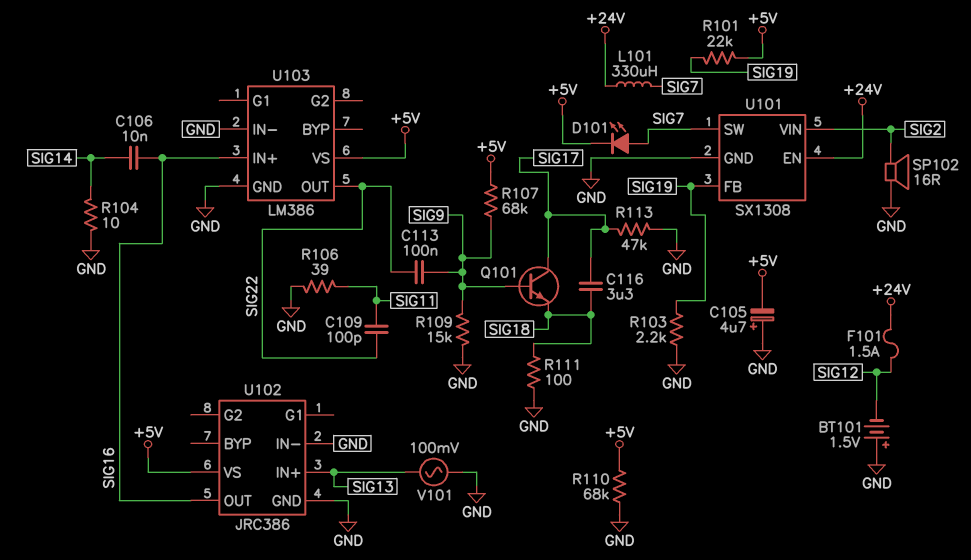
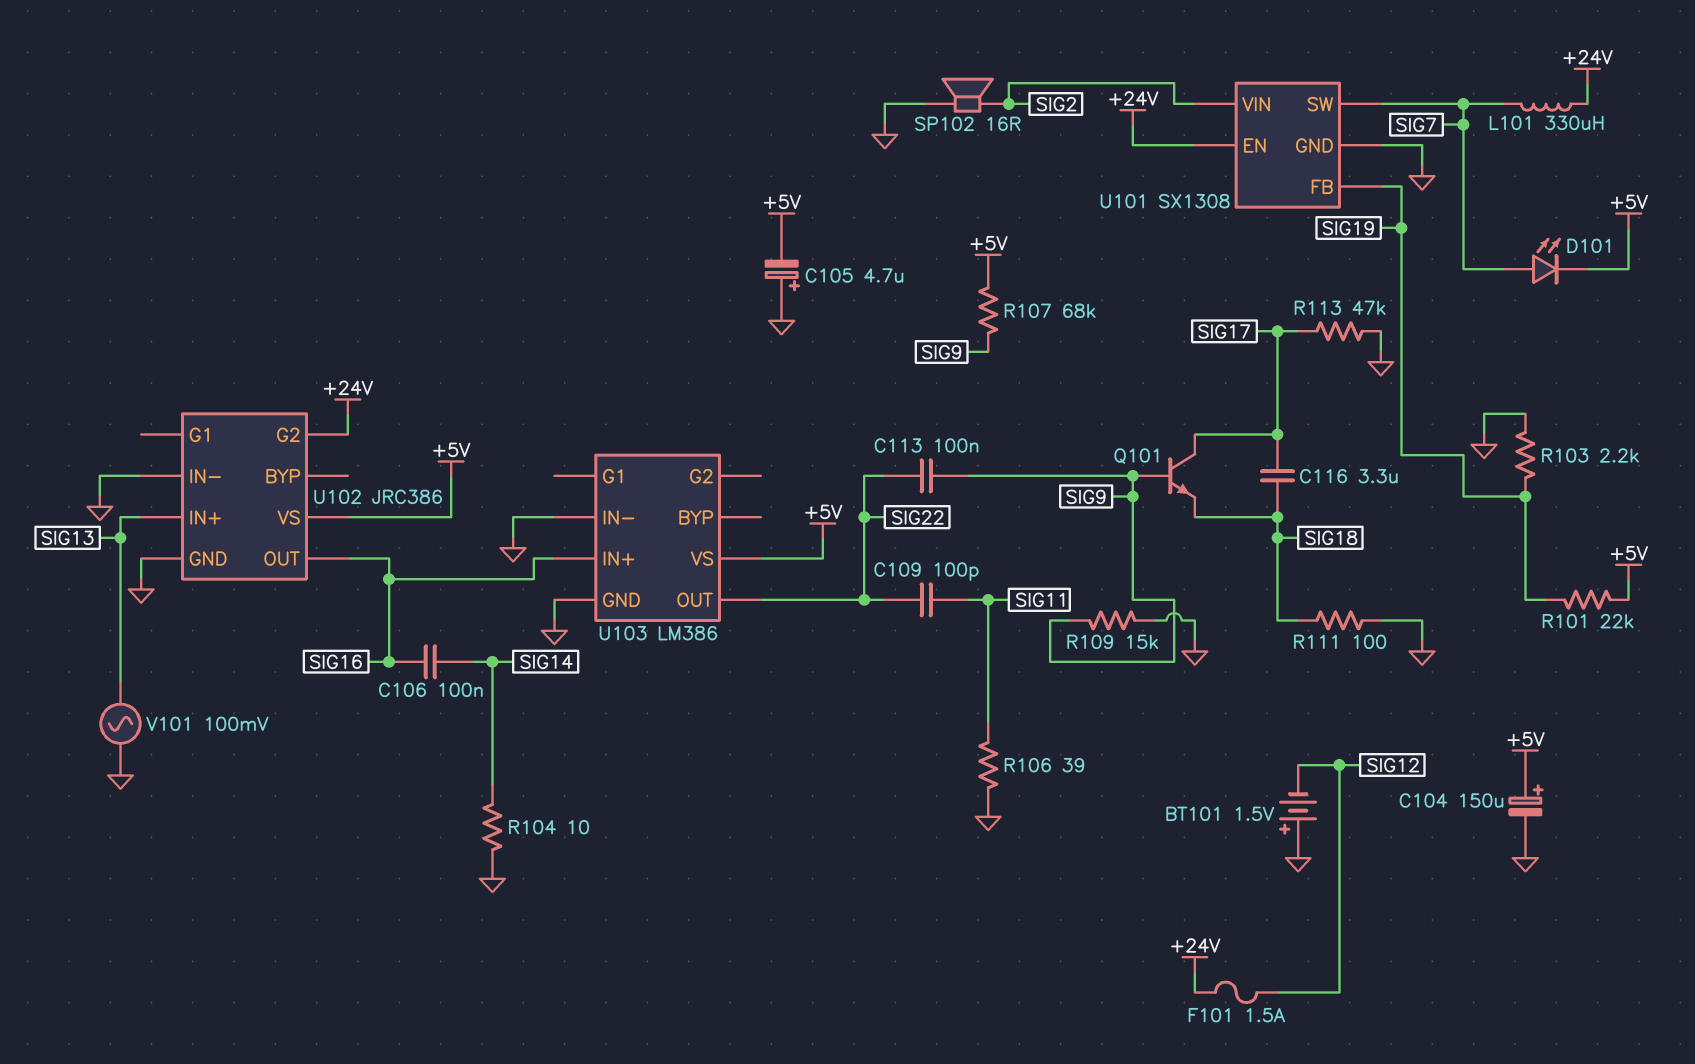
C104: none -> 150uF (plus +5V, minus GND)
C106: 10nF (SIG14, SIG16) -> 100nF (SIG14, SIG16)
R110: 68k (+5V, GND) -> none
U102 pin G2: none -> +24V

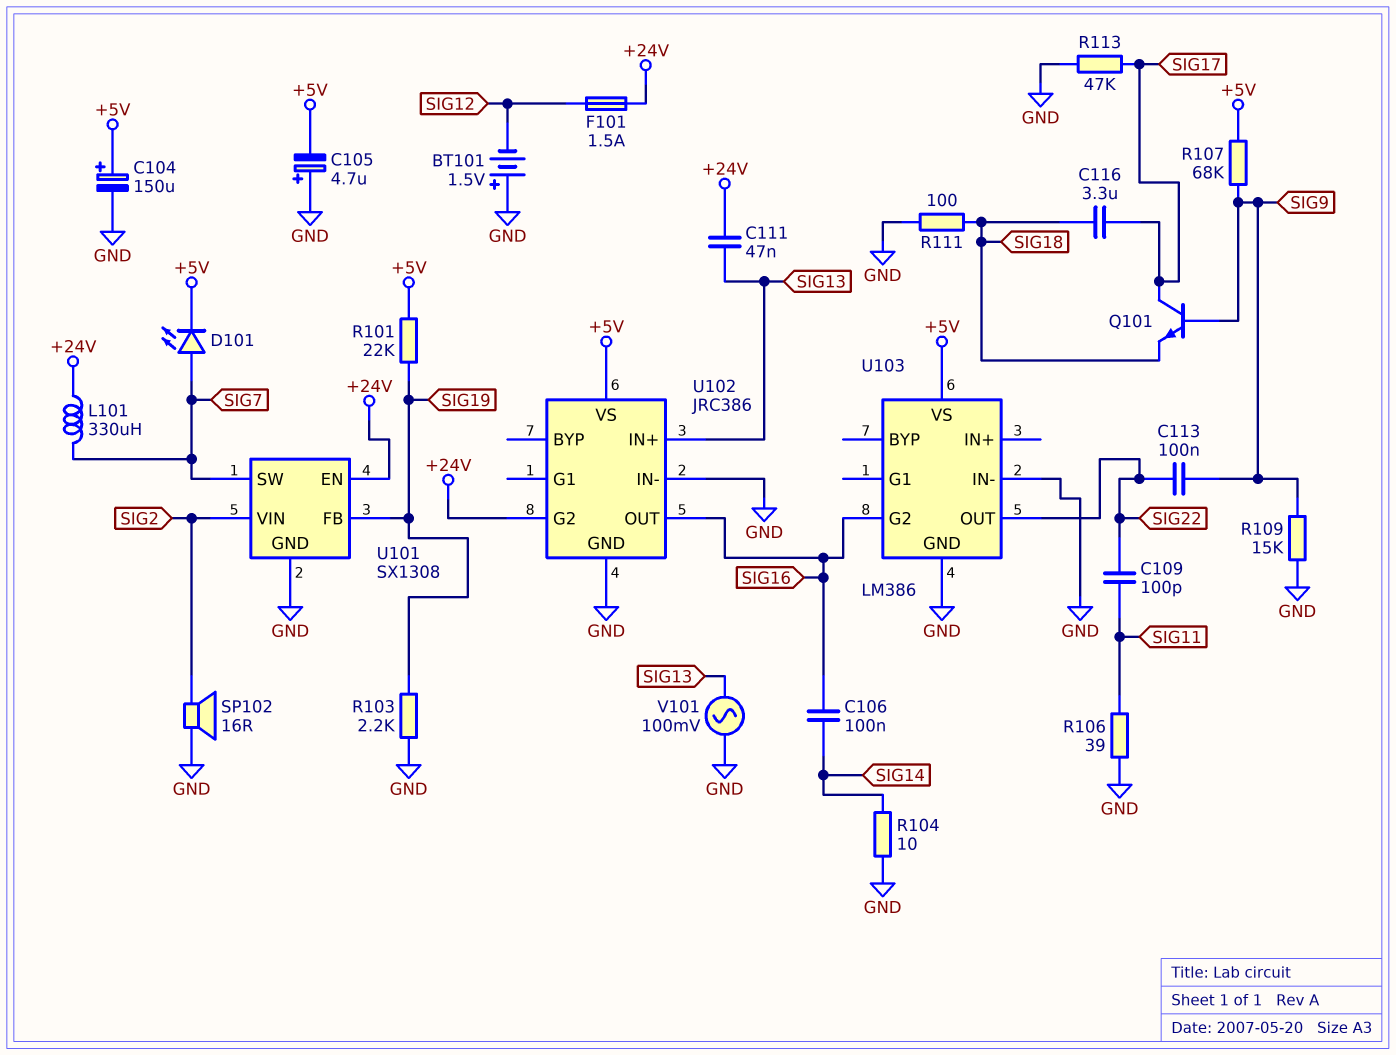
C111: none -> 47nF (+24V, SIG13)
U103 pin G2: none -> SIG16
U103 pin IN+: SIG16 -> none

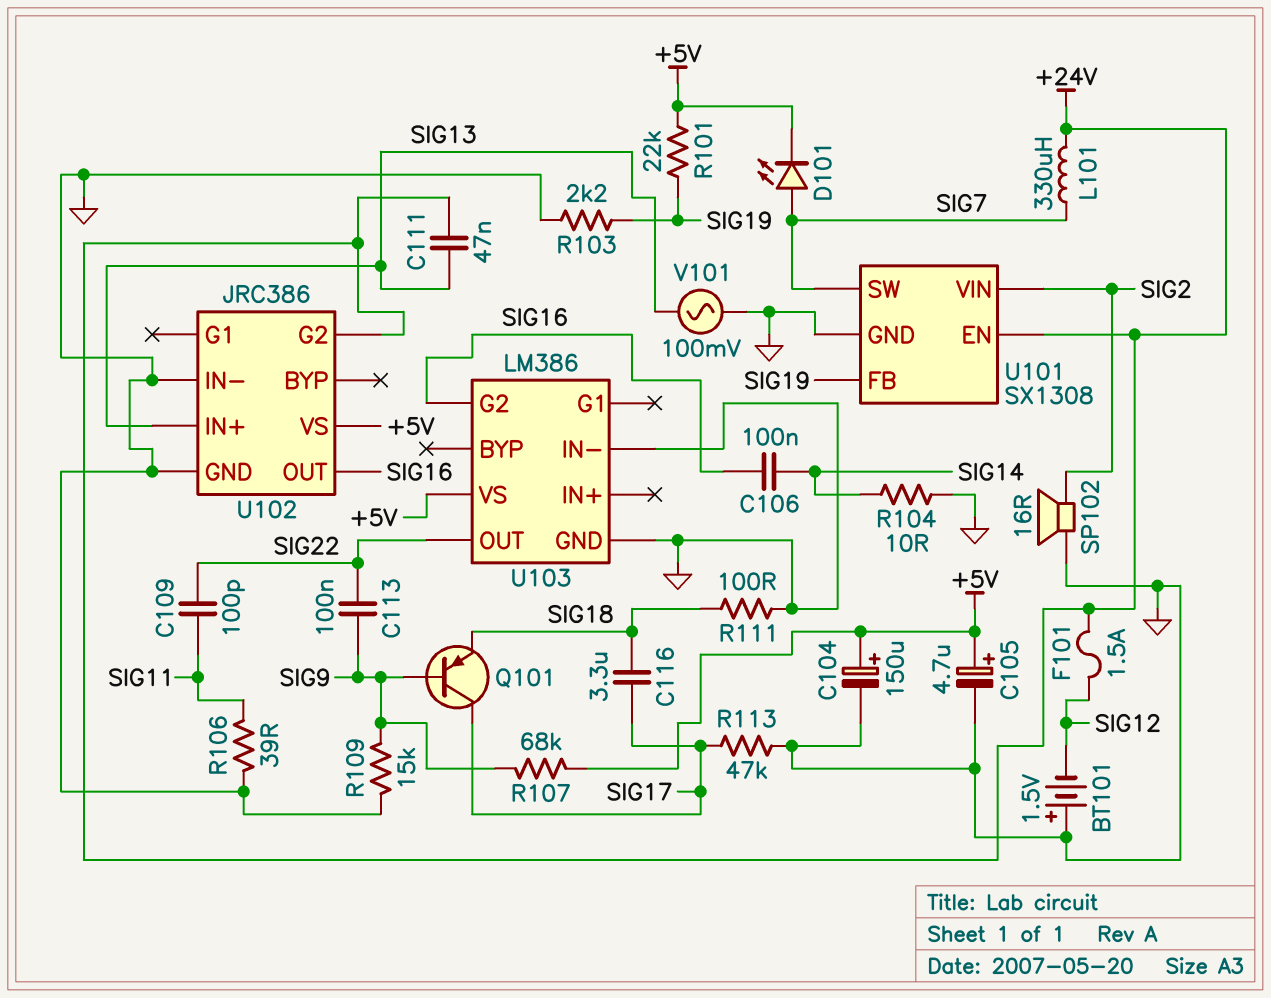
C105: 4.7uF (plus GND, minus +5V) -> 4.7uF (plus +5V, minus GND)
Q101: NPN (B SIG9, C SIG17, E SIG18) -> PNP (B SIG9, C SIG17, E SIG18)

